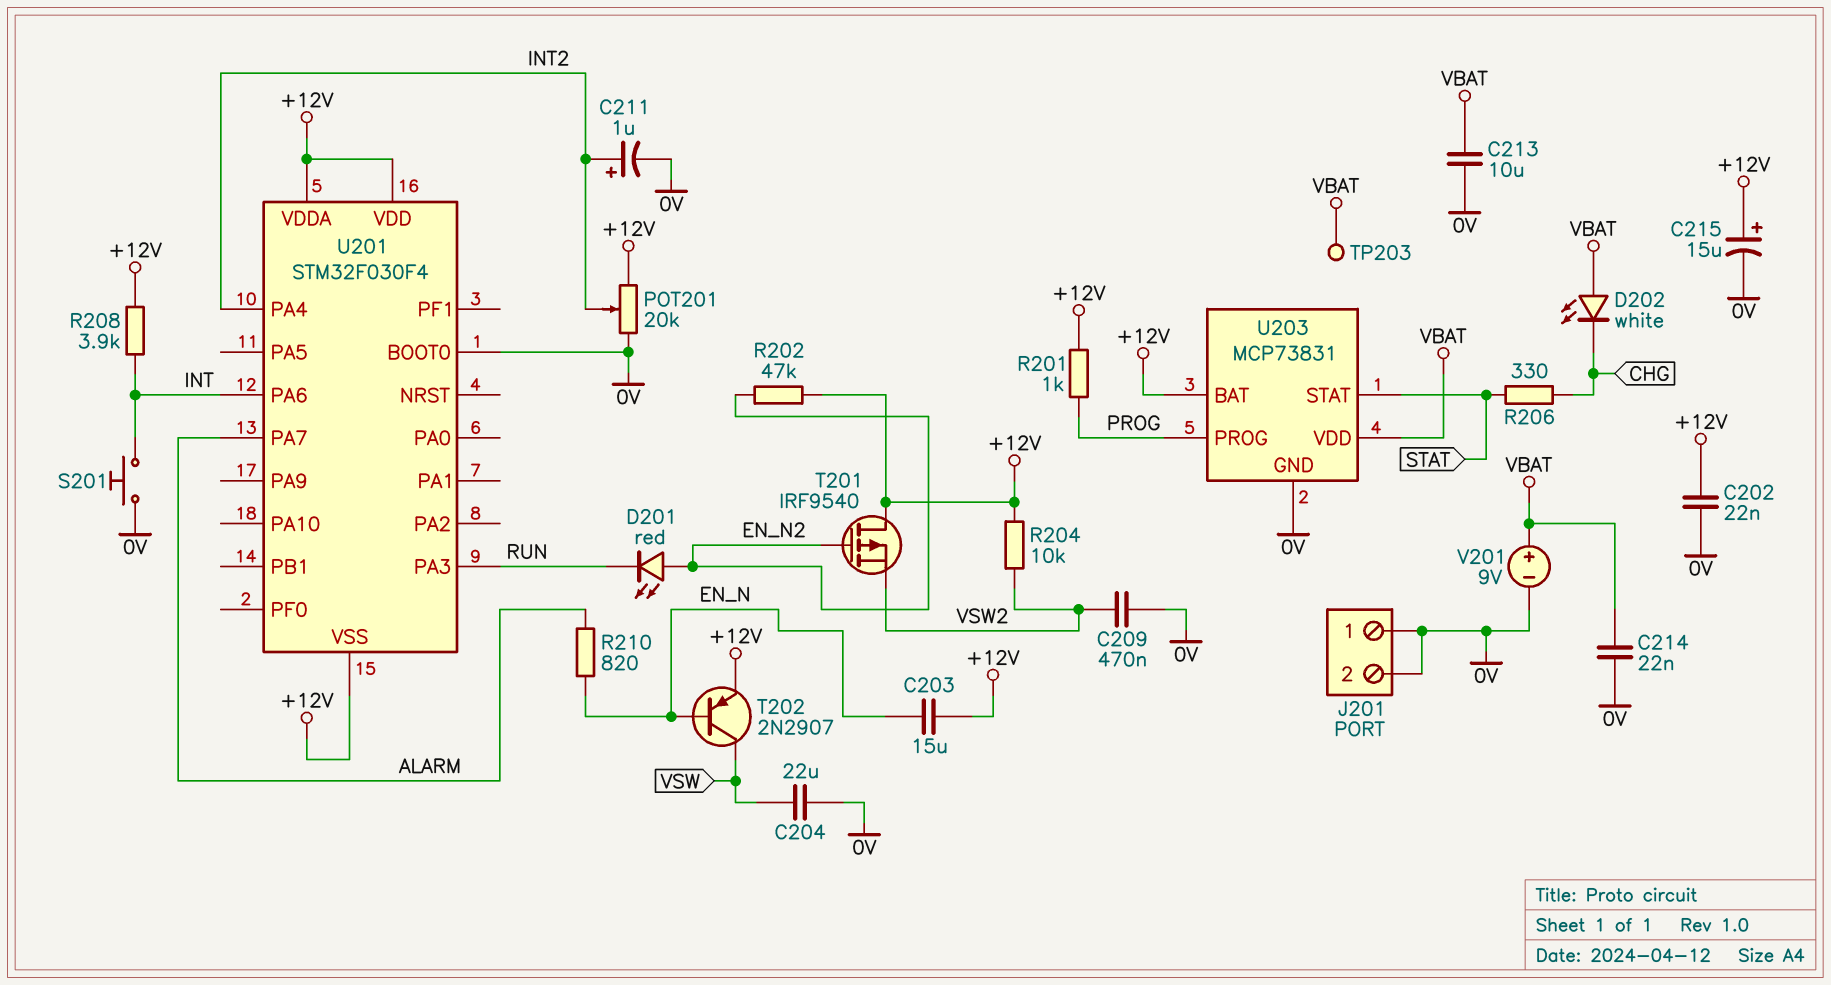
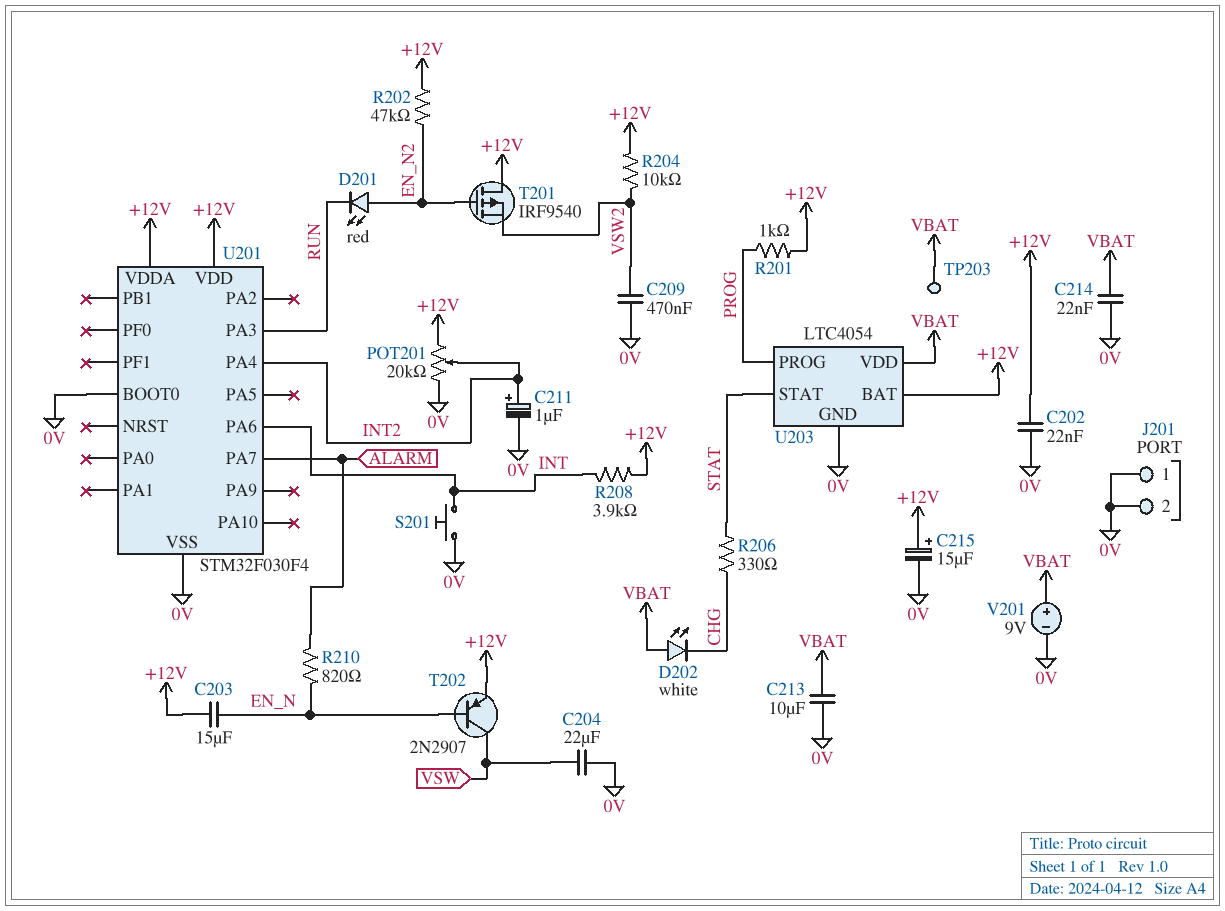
U201 pin VSS: +12V -> 0V
U203: MCP73831 -> LTC4054

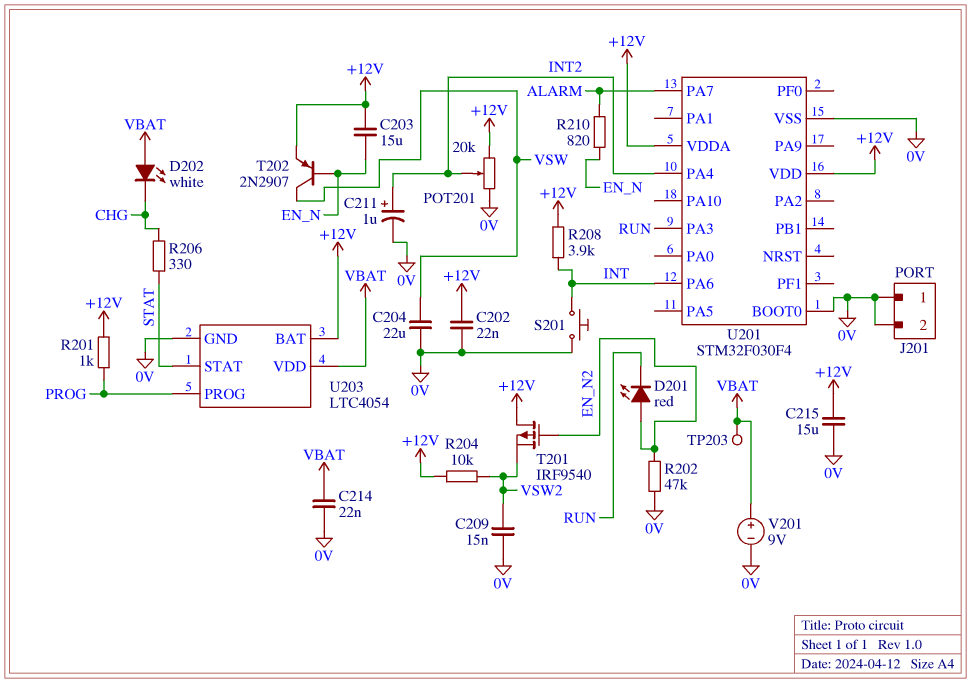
C209: 470nF (0V, VSW2) -> 15nF (0V, VSW2)
C213: 10uF (0V, VBAT) -> none
C215: 15uF (plus +12V, minus 0V) -> 15uF (+12V, 0V)
R202: 47k (+12V, EN_N2) -> 47k (0V, EN_N2)

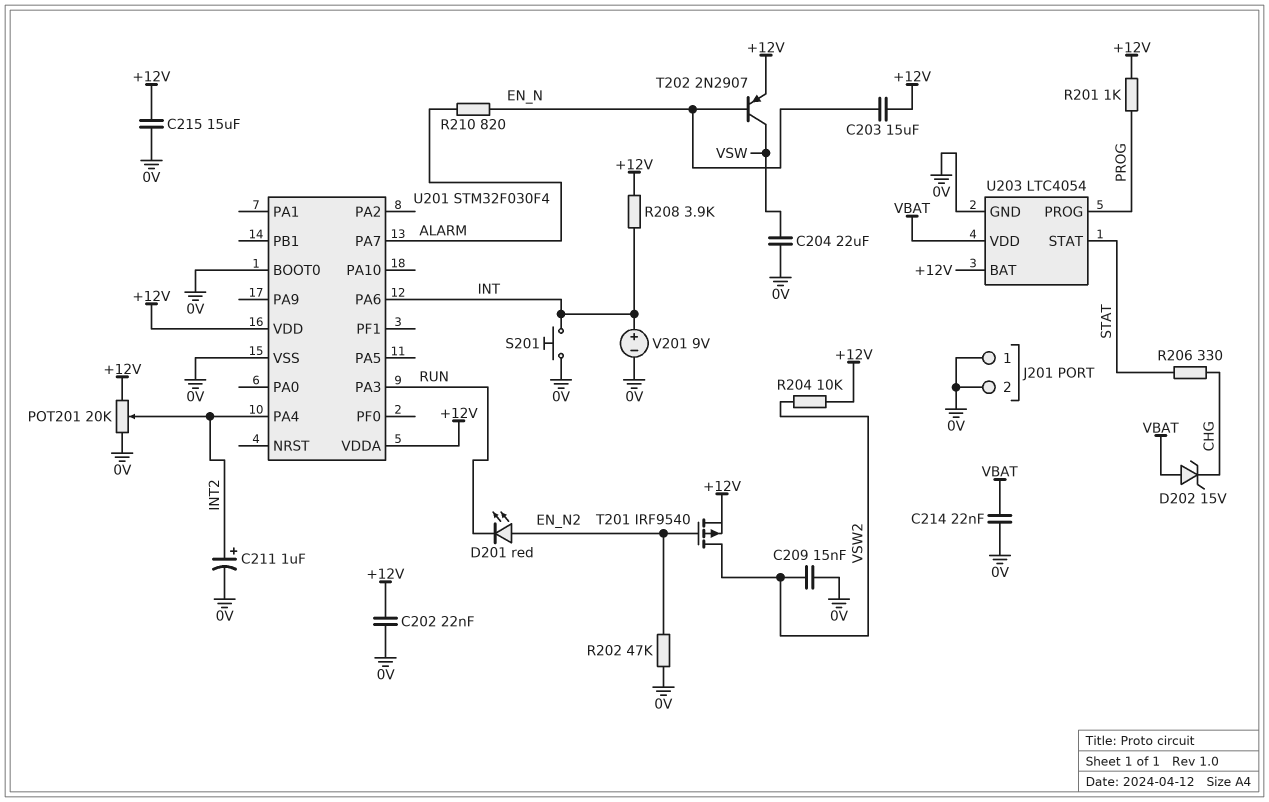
D202: LED white (A VBAT, K CHG) -> zener 15V (A VBAT, K CHG)
T201: PMOS IRF9540 (G EN_N2, D +12V, S VSW2) -> PMOS IRF9540 (G EN_N2, D VSW2, S +12V)
TP203: test point (VBAT) -> none
V201: 9V (plus VBAT, minus 0V) -> 9V (plus INT, minus 0V)

